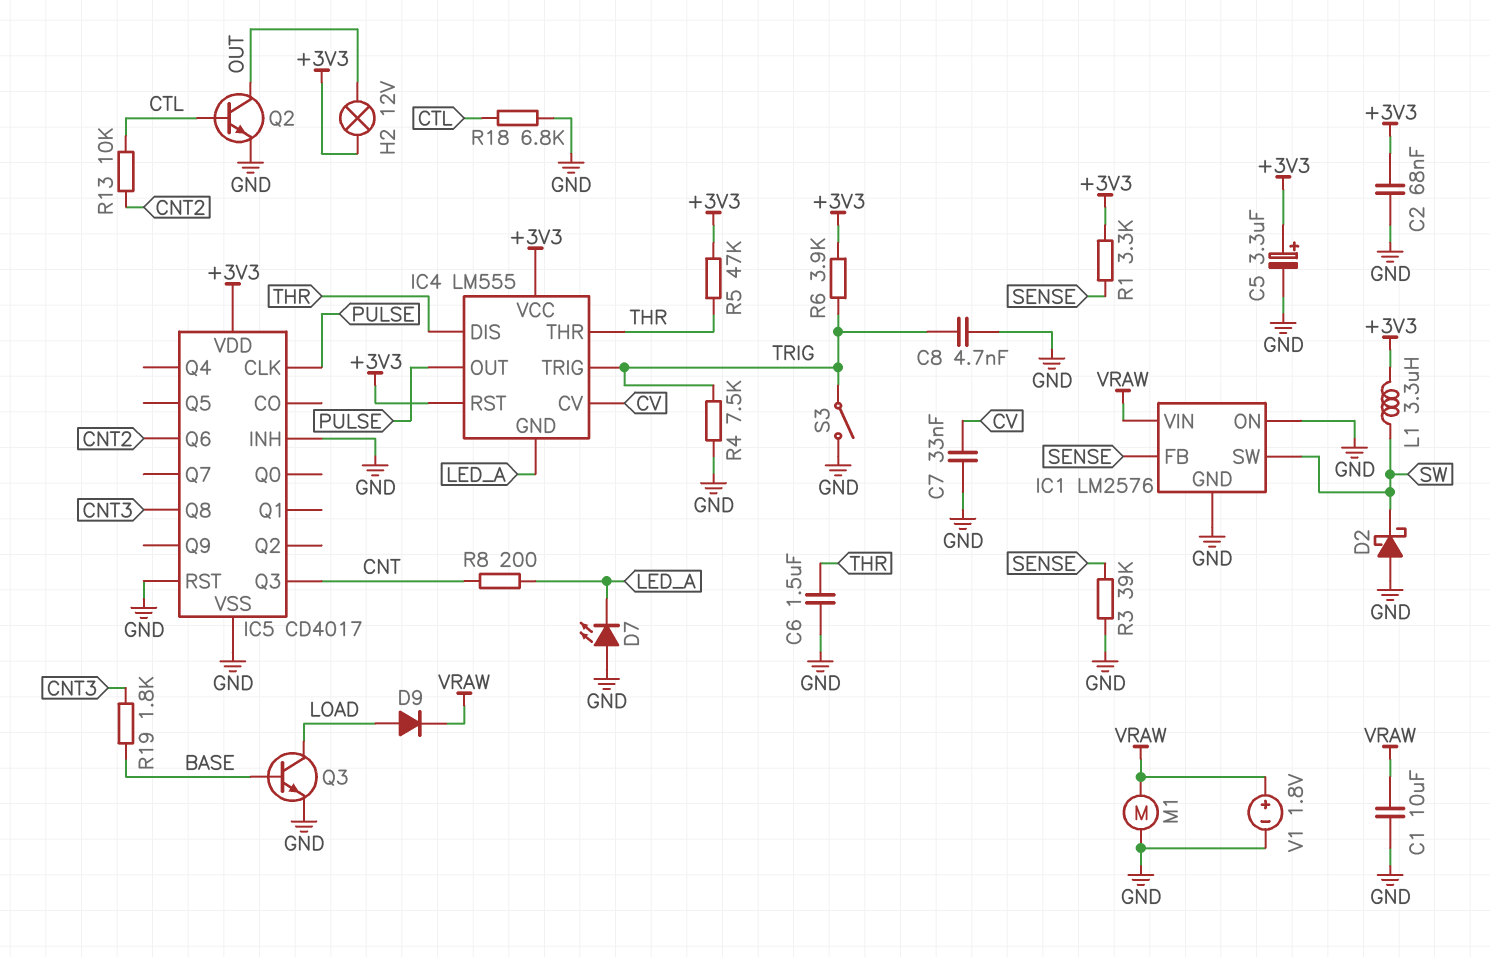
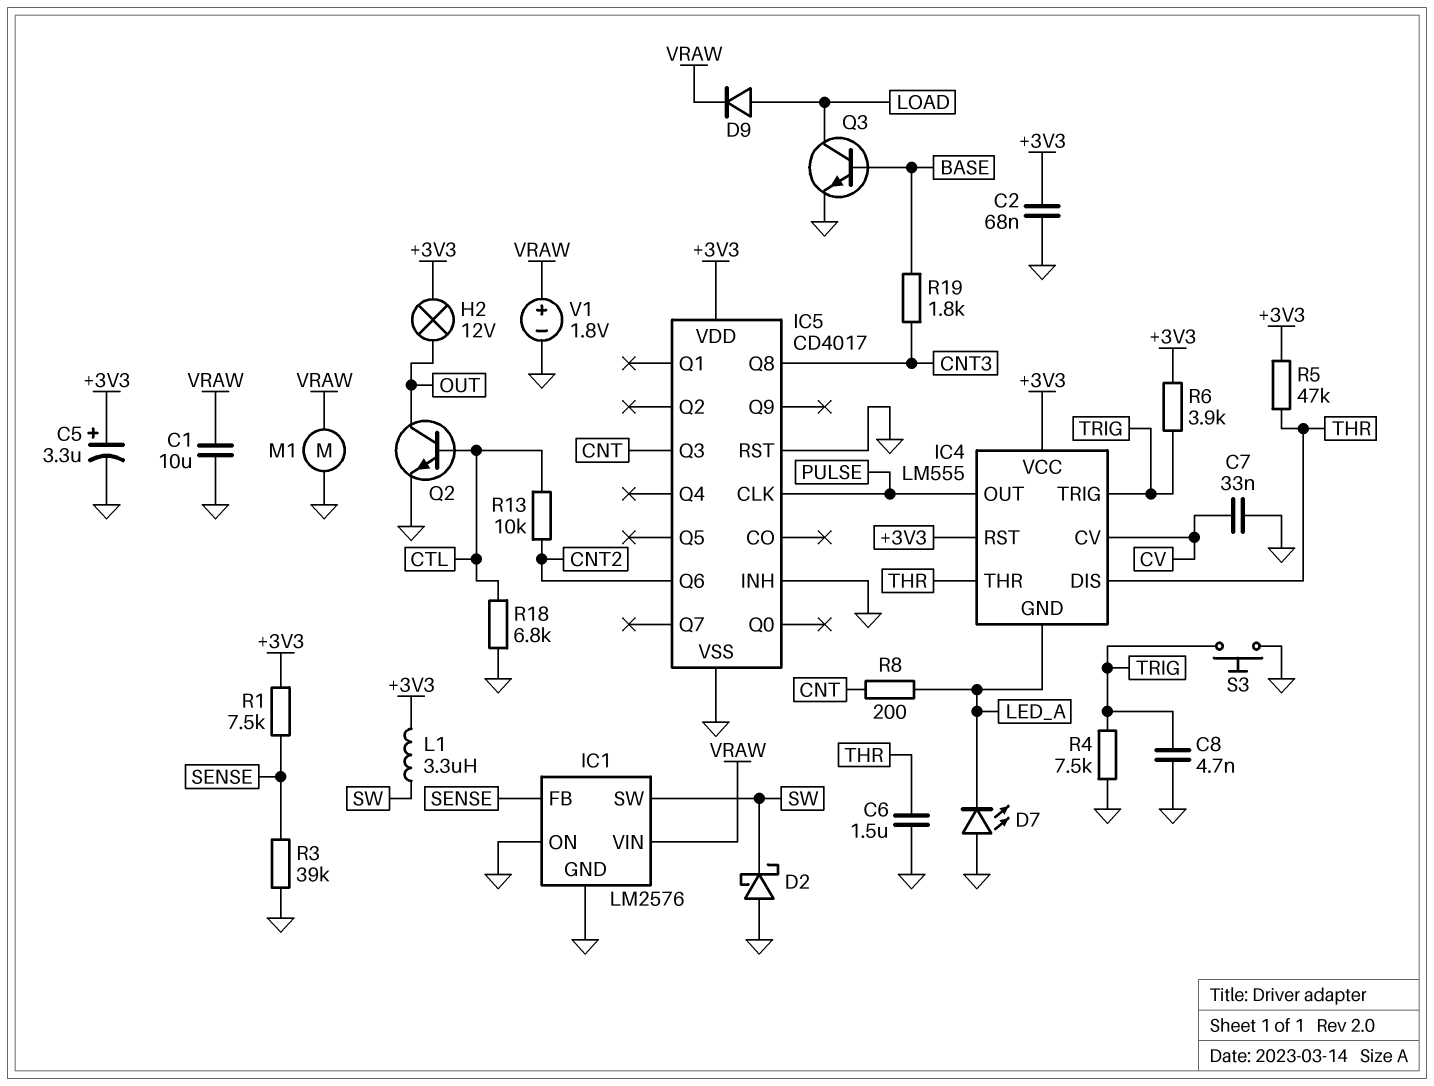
R1: 3.3k (+3V3, SENSE) -> 7.5k (+3V3, SENSE)
S3: switch (GND, TRIG) -> button (GND, TRIG)

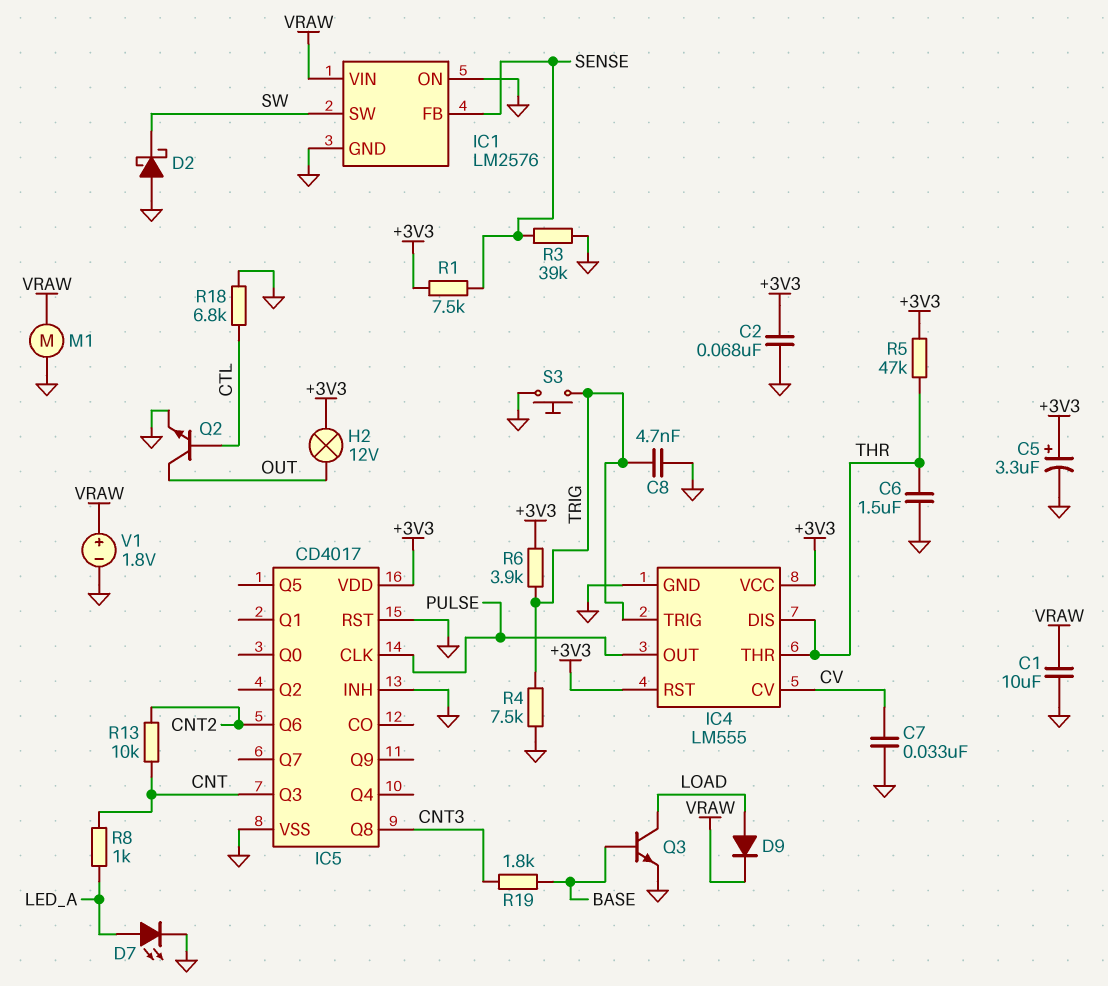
D7: LED (A GND, K LED_A) -> LED (A LED_A, K GND)
IC4 pin GND: LED_A -> GND
L1: 3.3uH (+3V3, SW) -> none
R8: 200 (CNT, LED_A) -> 1k (CNT, LED_A)
R13: 10k (CNT2, CTL) -> 10k (CNT, CNT2)

